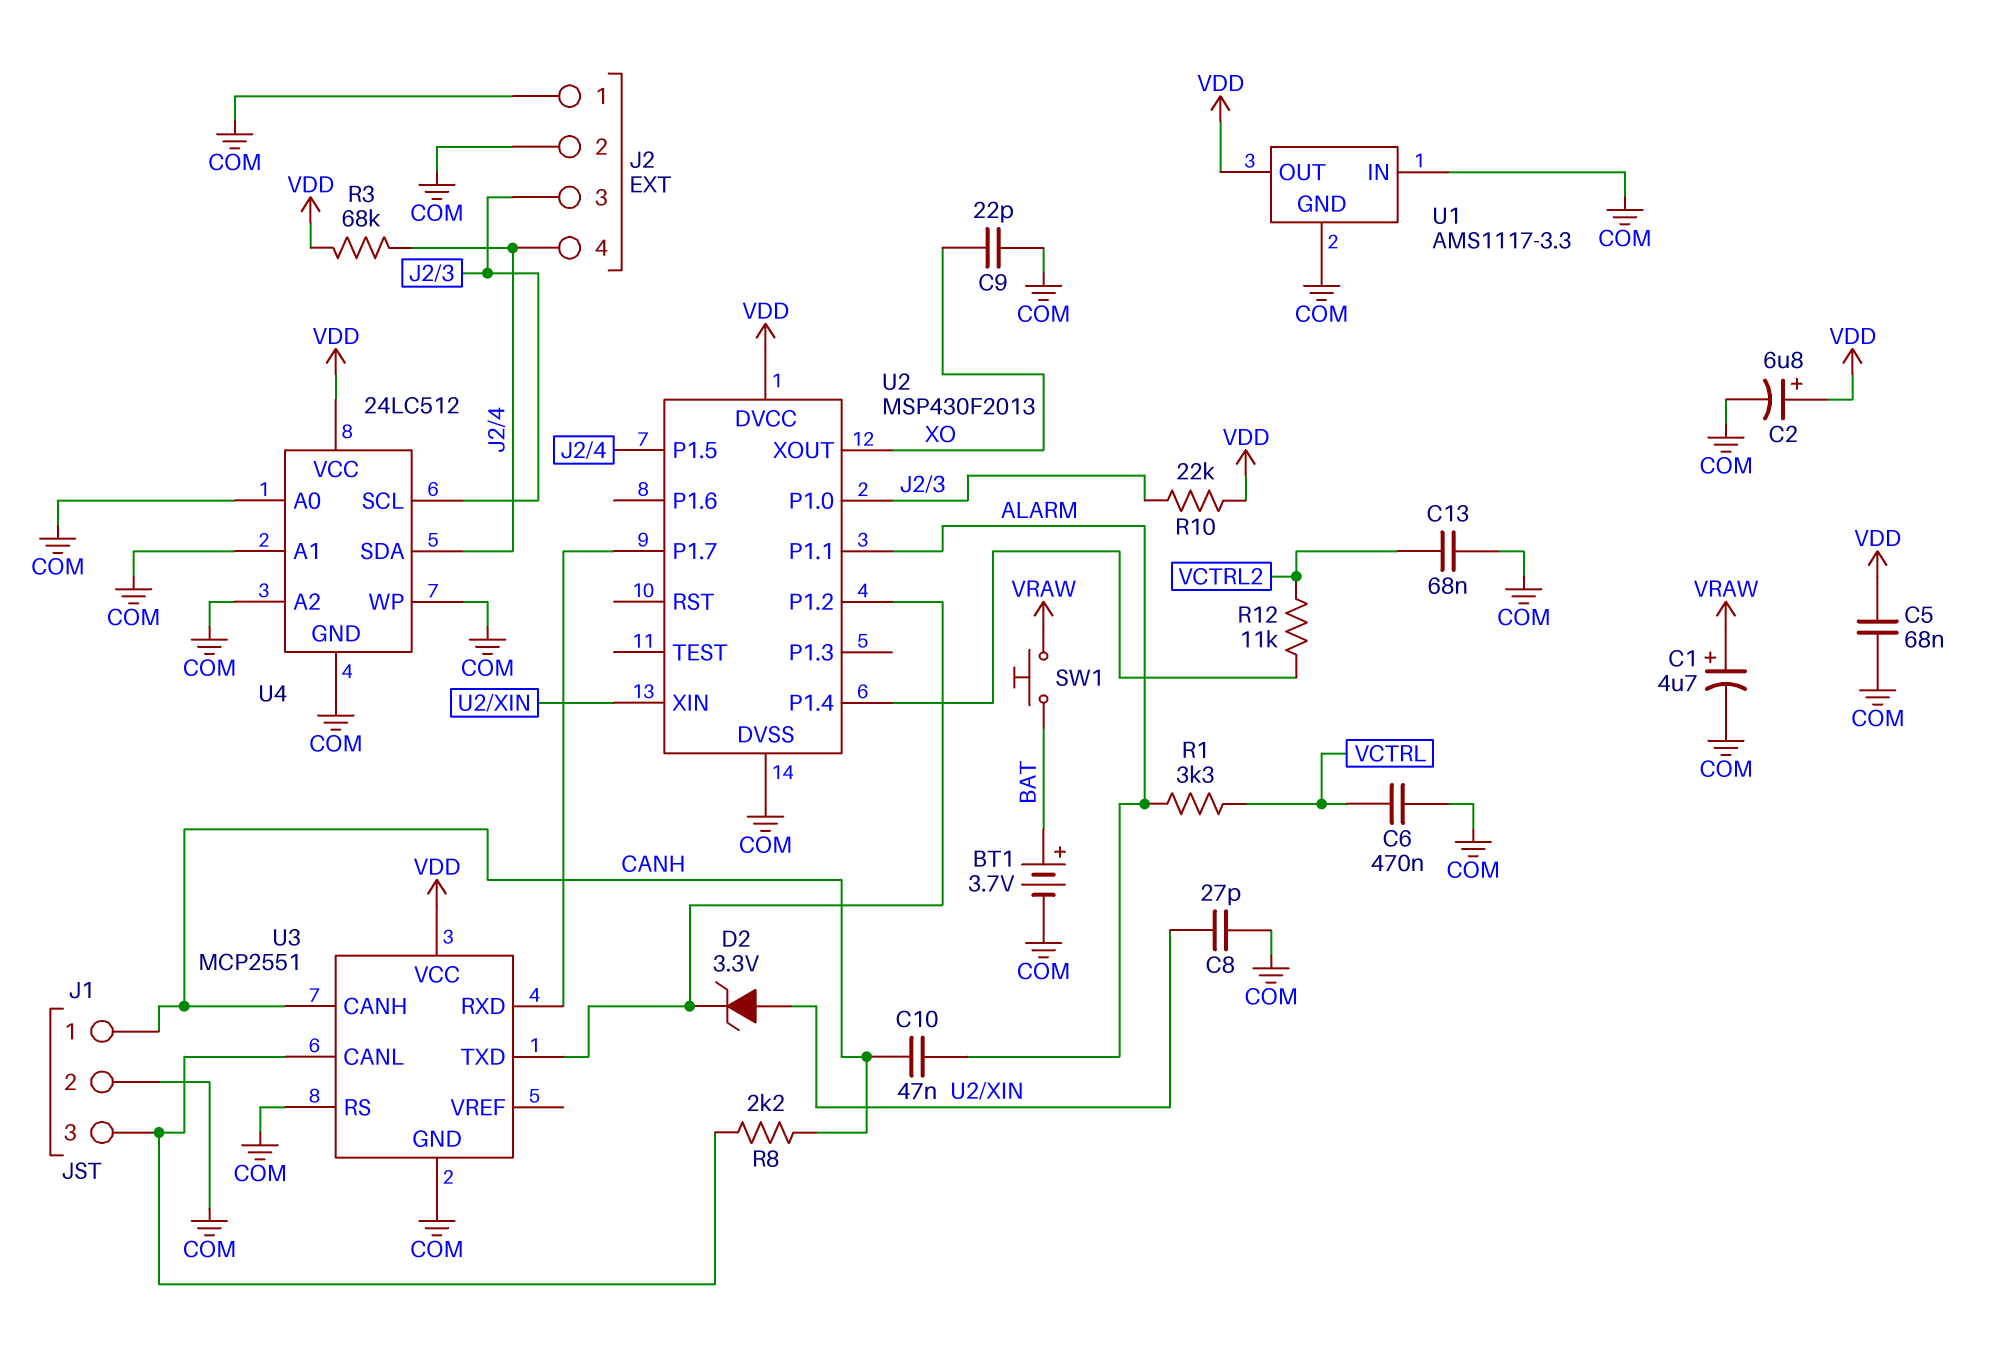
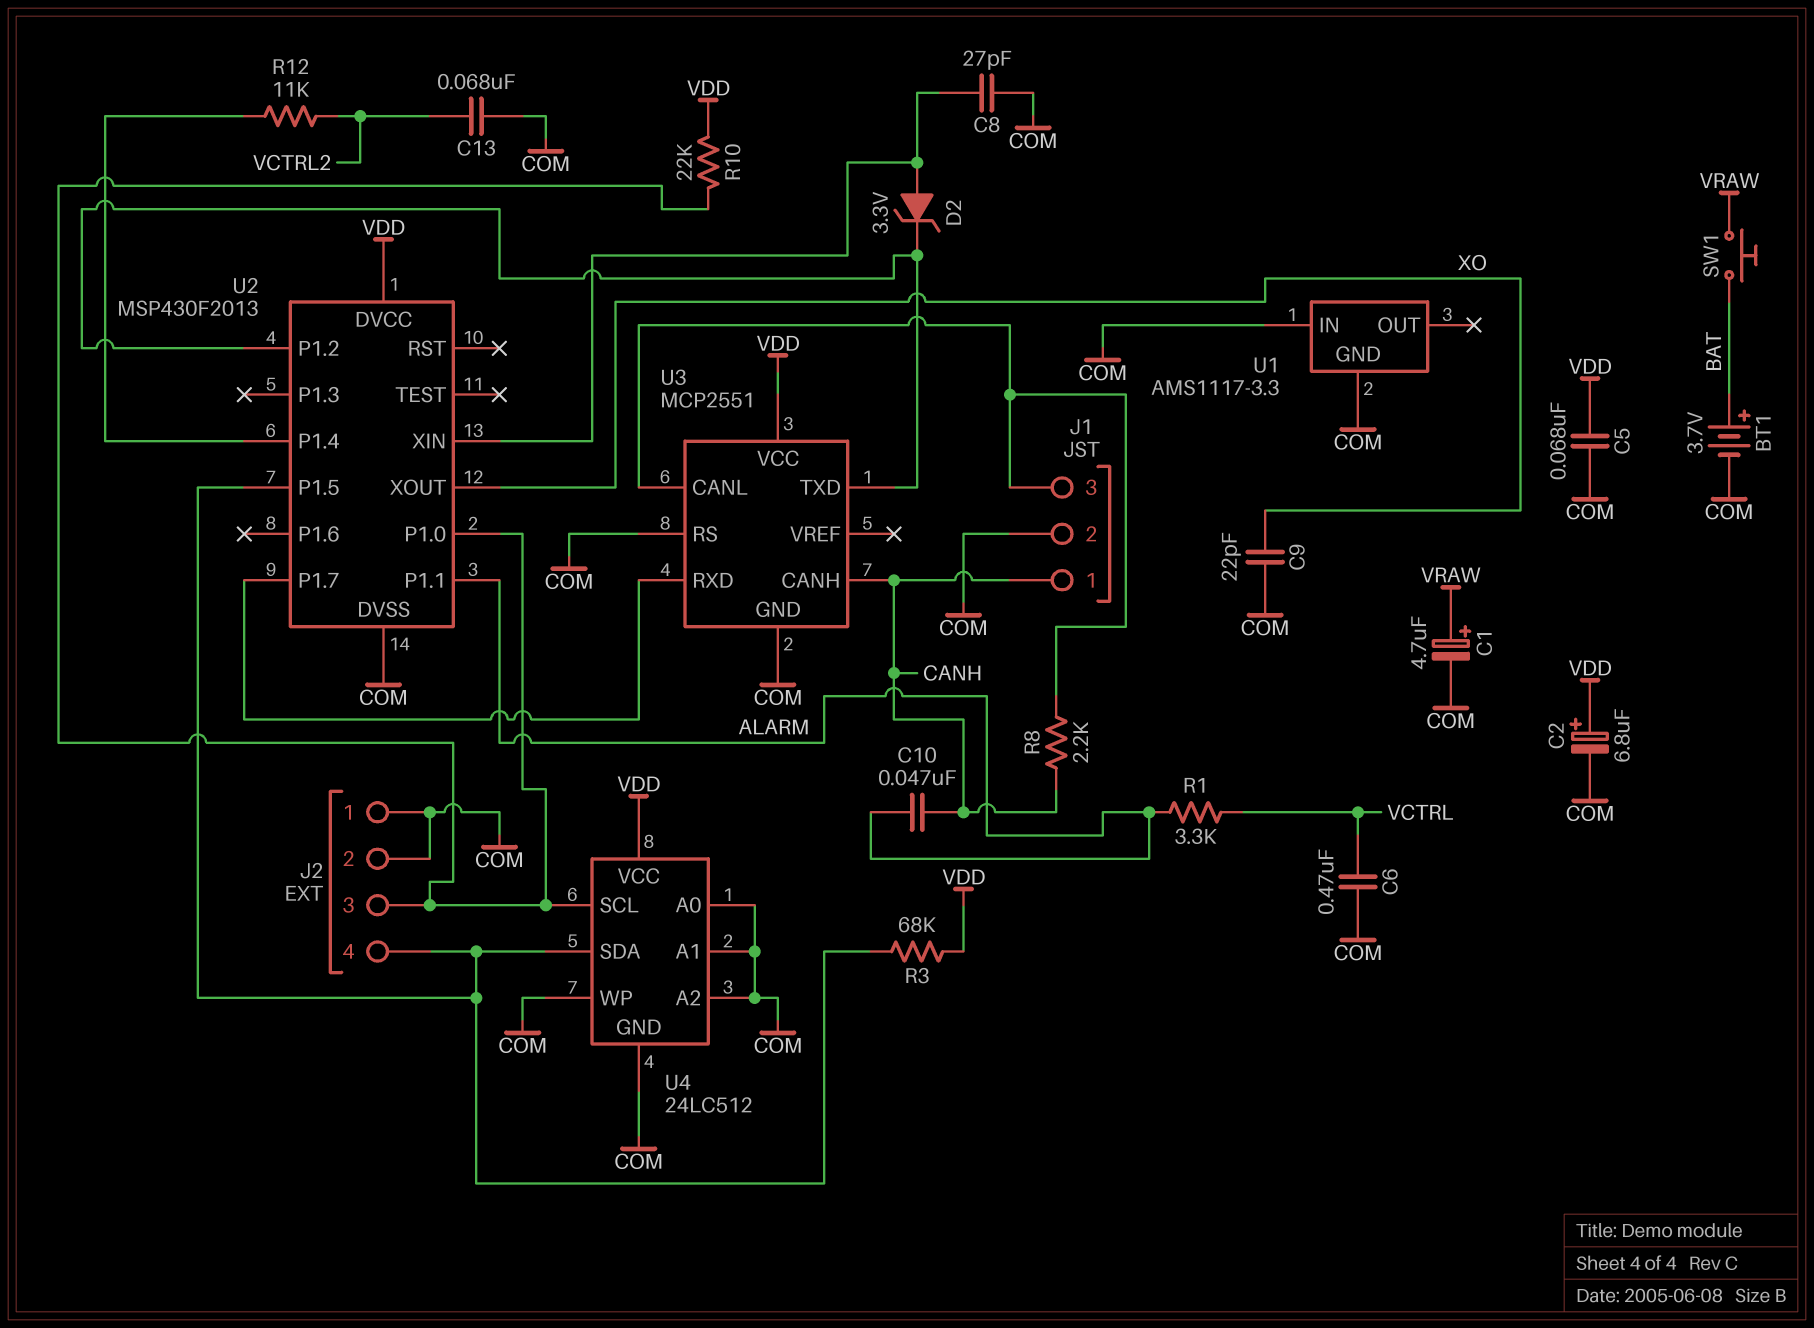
U1 pin OUT: VDD -> none

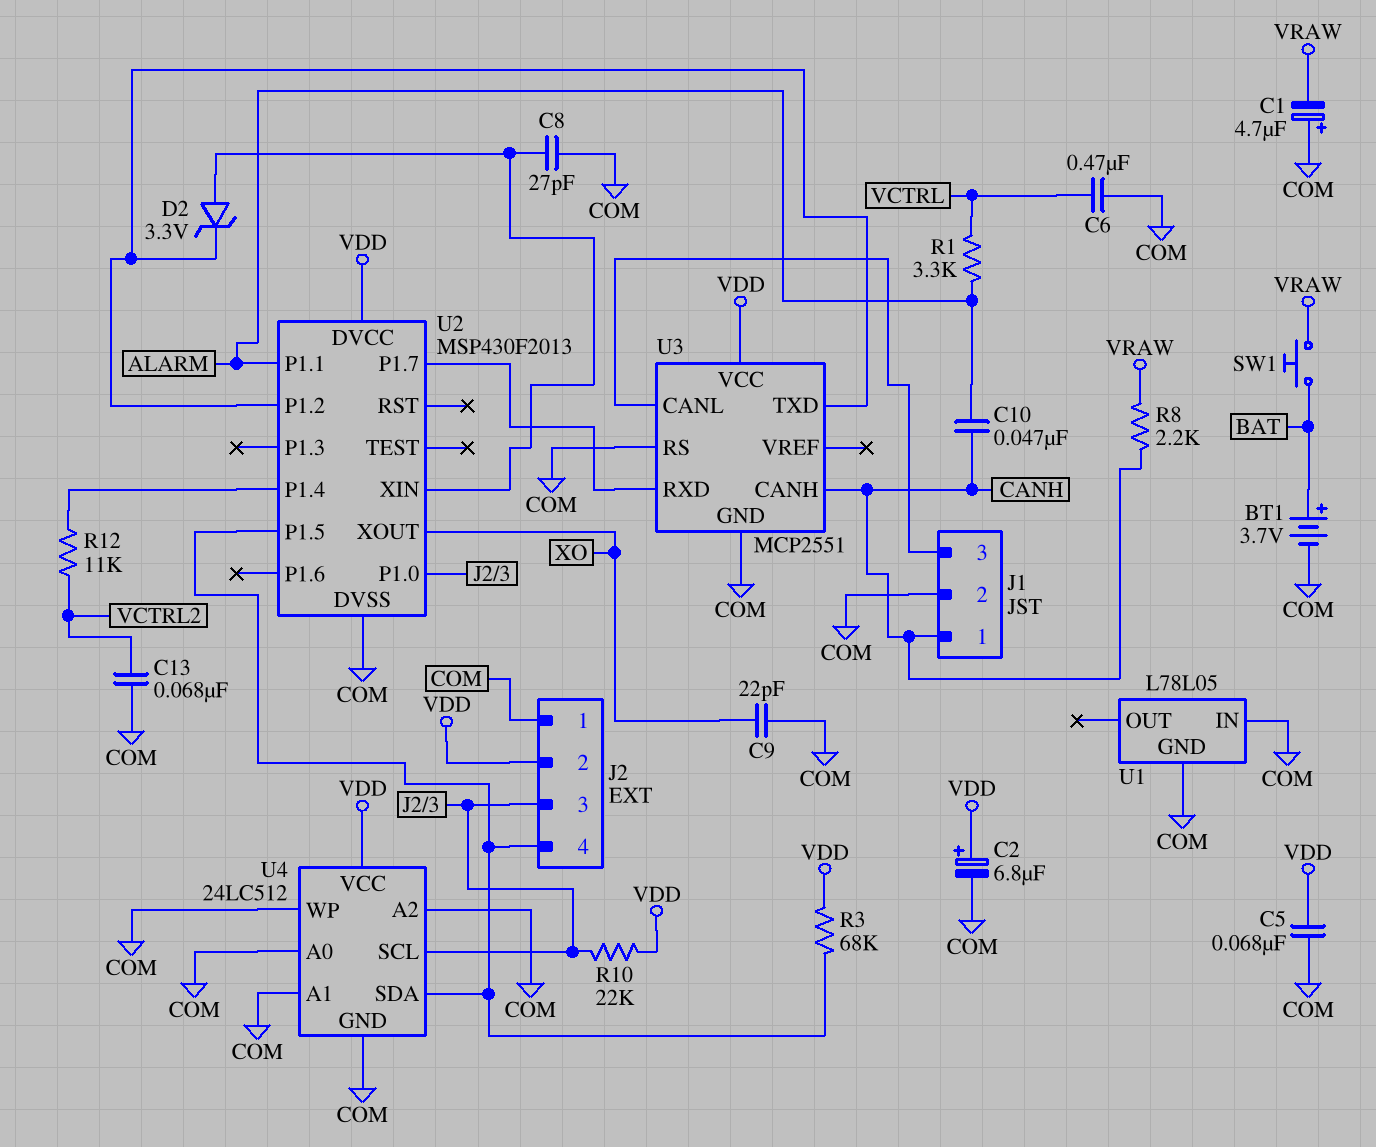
C1: 4.7uF (plus VRAW, minus COM) -> 4.7uF (plus COM, minus VRAW)
J2 pin 2: COM -> VDD
R8: 2.2k (CANH, J1/3) -> 2.2k (CANH, VRAW)
U1: AMS1117-3.3 -> L78L05

